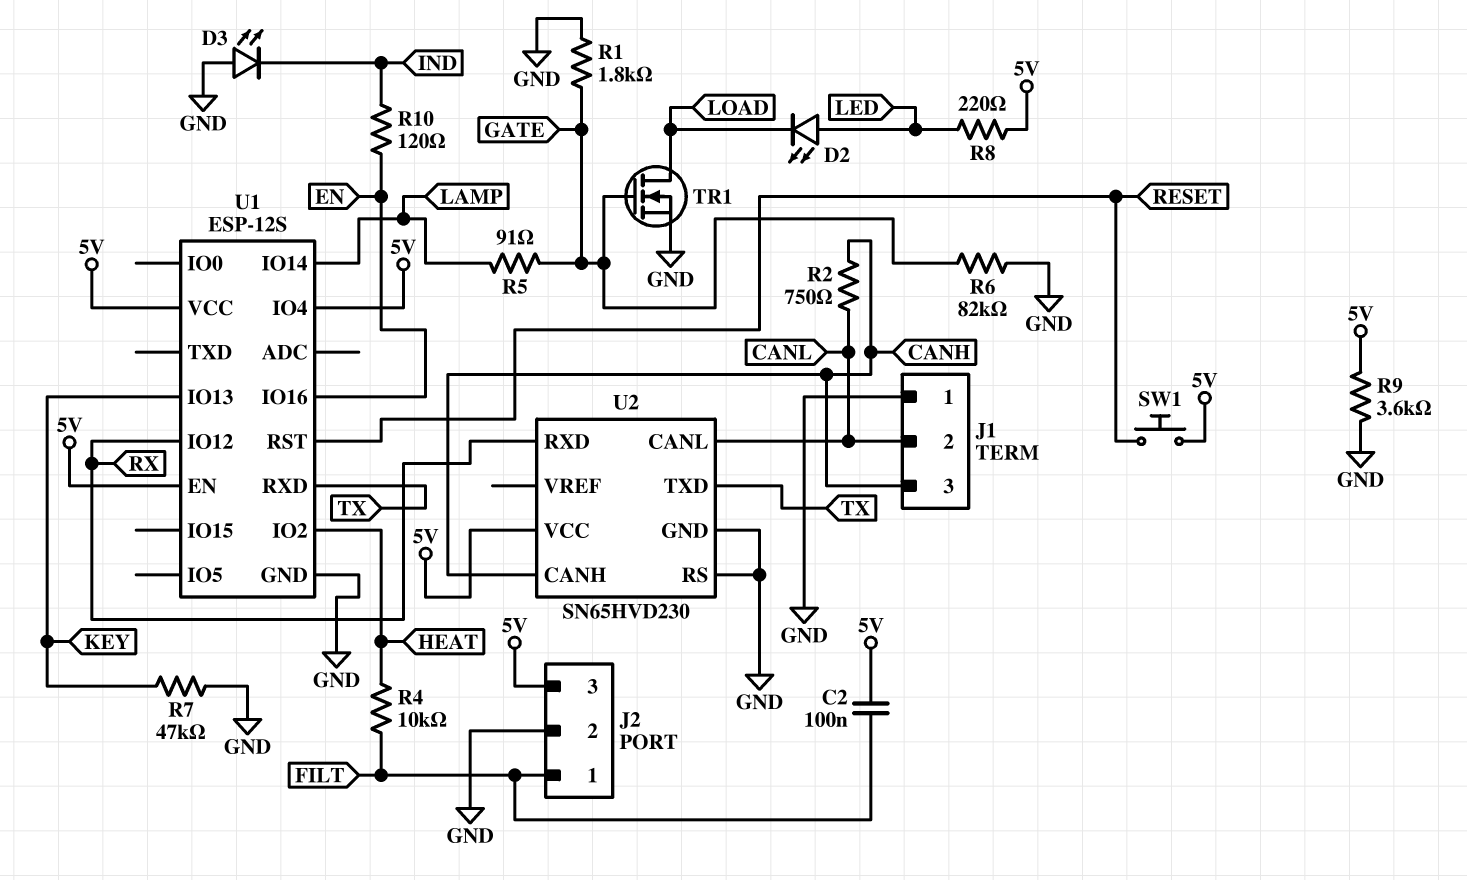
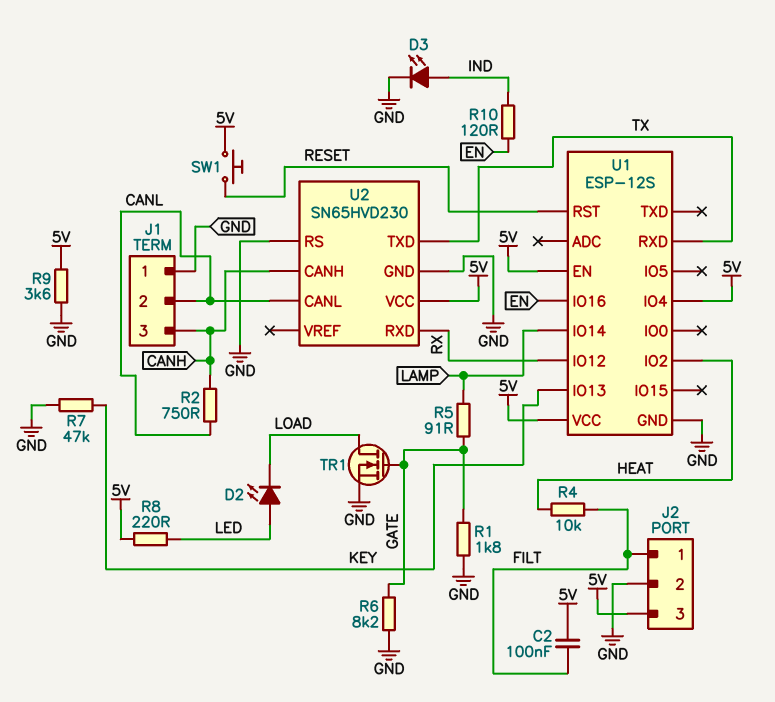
D3: LED (A GND, K IND) -> LED (A IND, K GND)
R6: 82k (GATE, GND) -> 8.2k (GATE, GND)

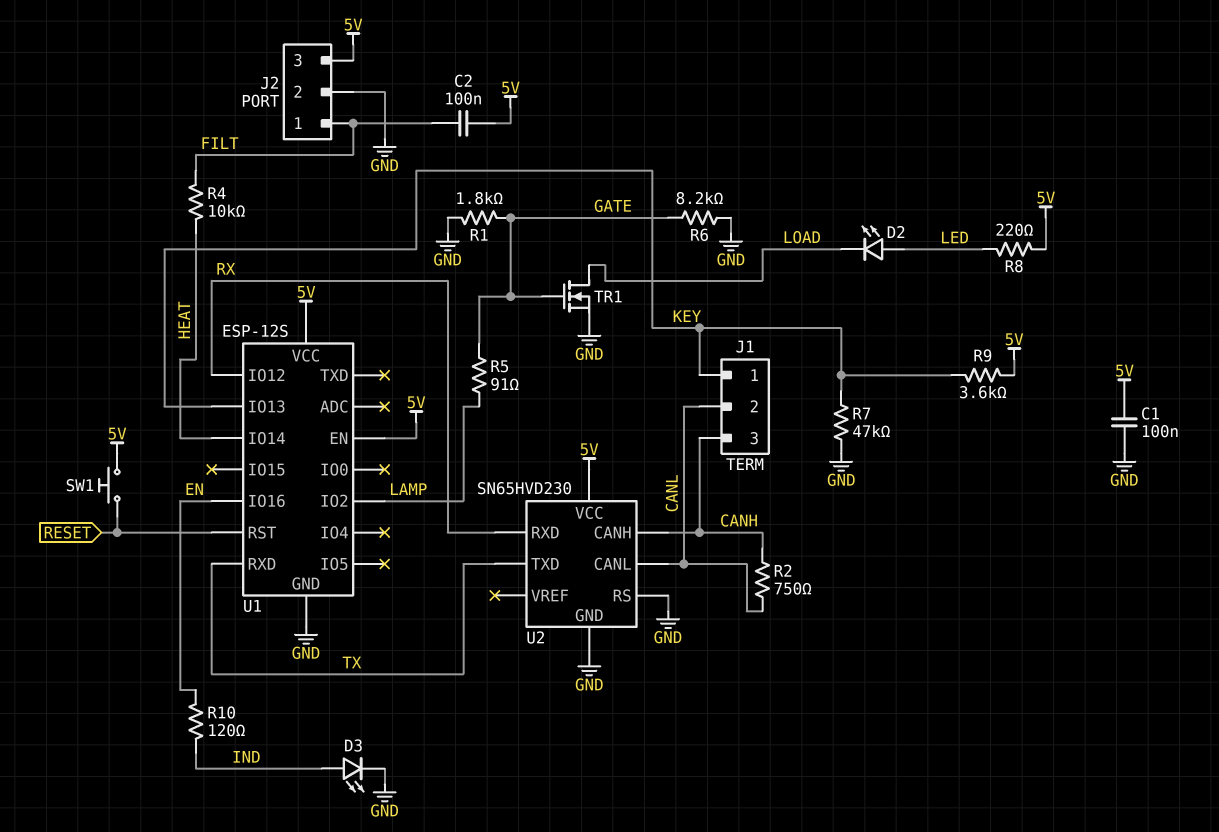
C1: none -> 100nF (5V, GND)
J1 pin 1: GND -> KEY
R9: 3.6k (5V, GND) -> 3.6k (5V, KEY)
U1 pin IO2: HEAT -> LAMP
U1 pin IO4: 5V -> none
U1 pin IO14: LAMP -> HEAT

